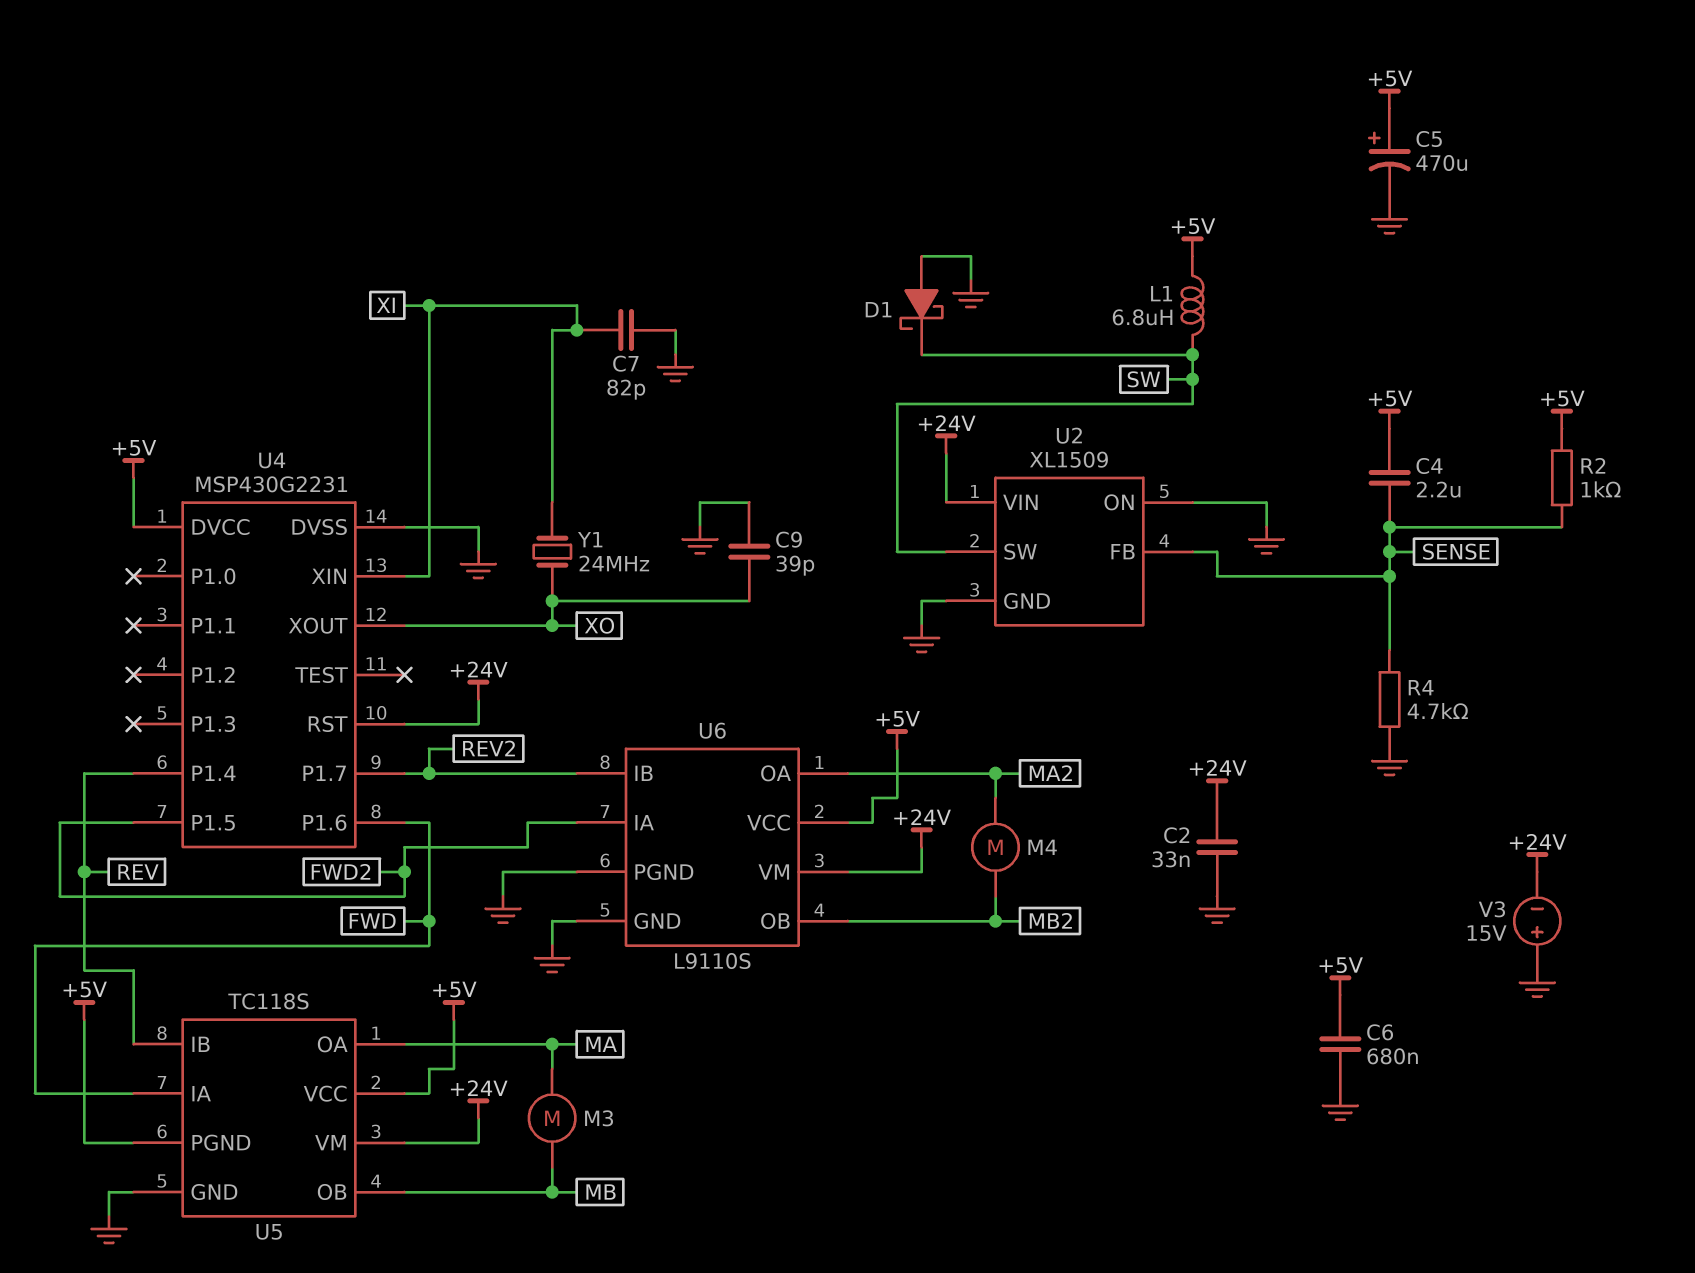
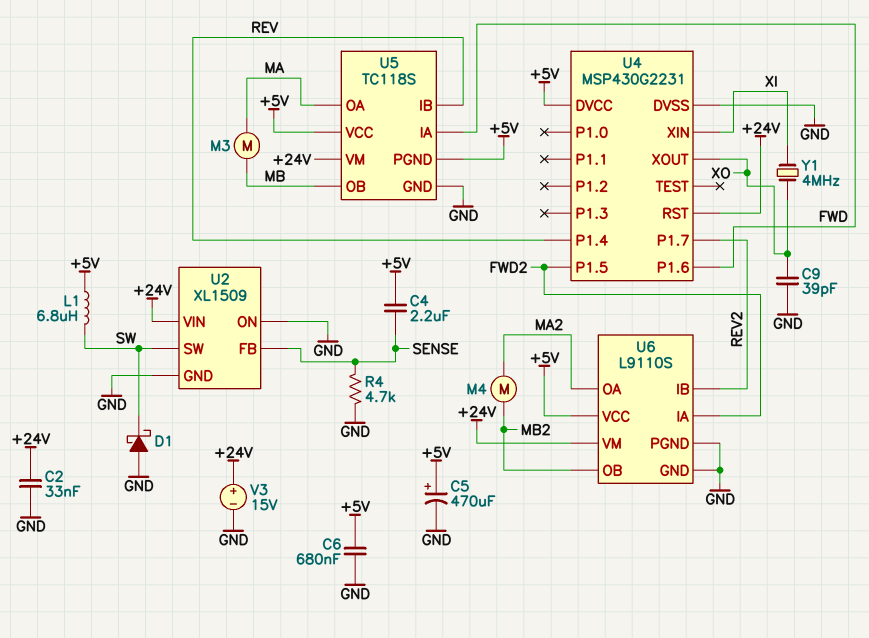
C7: 82pF (GND, XI) -> none
R2: 1k (+5V, SENSE) -> none
V3: 15V (plus GND, minus +24V) -> 15V (plus +24V, minus GND)
Y1: 24MHz (XI, XO) -> 4MHz (XI, XO)

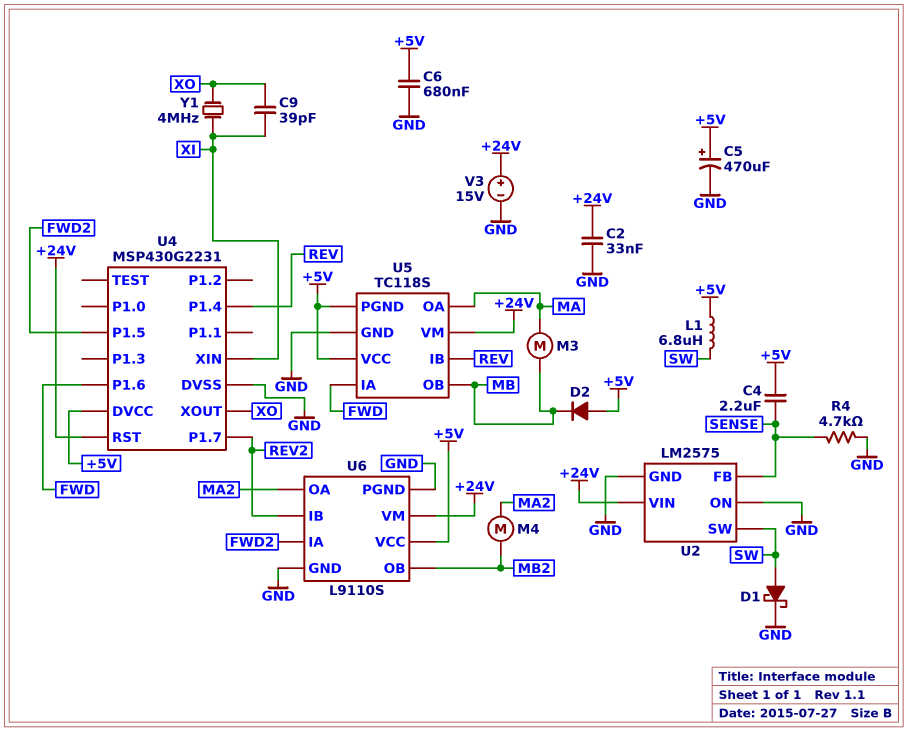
C9: 39pF (GND, XO) -> 39pF (XI, XO)
D1: schottky (A GND, K SW) -> schottky (A SW, K GND)
D2: none -> diode (A +5V, K MB)
U2: XL1509 -> LM2575

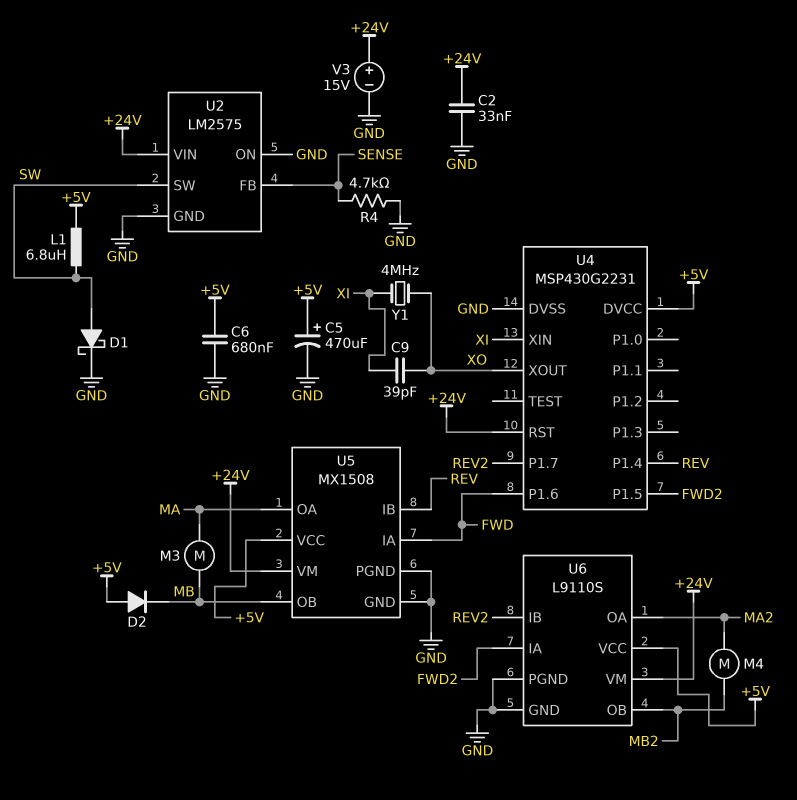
C4: 2.2uF (+5V, SENSE) -> none
U5: TC118S -> MX1508
U5 pin PGND: +5V -> GND

